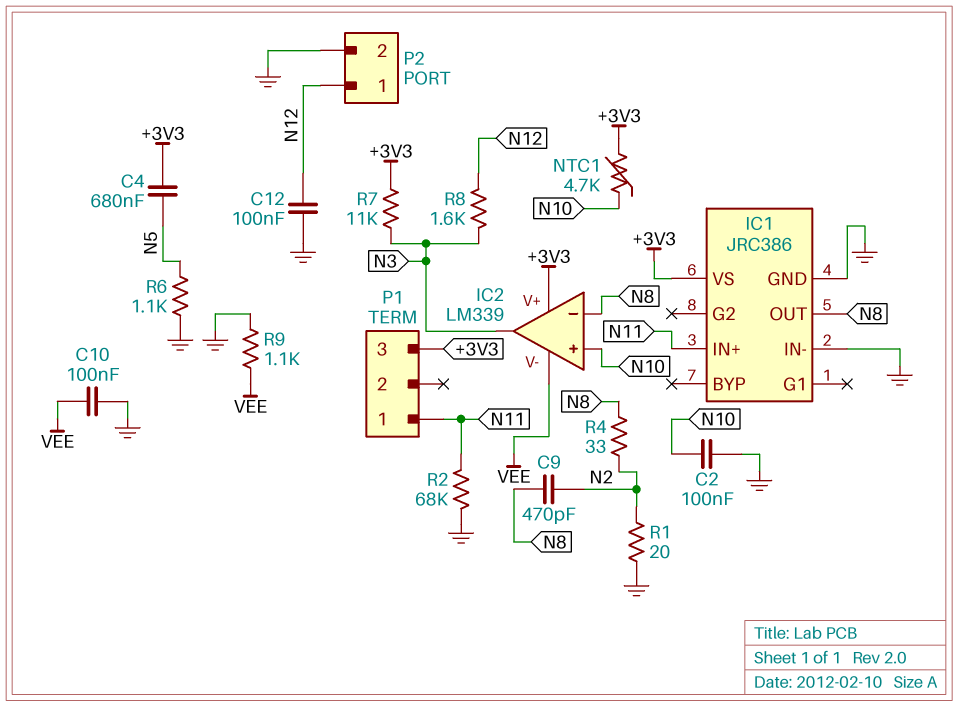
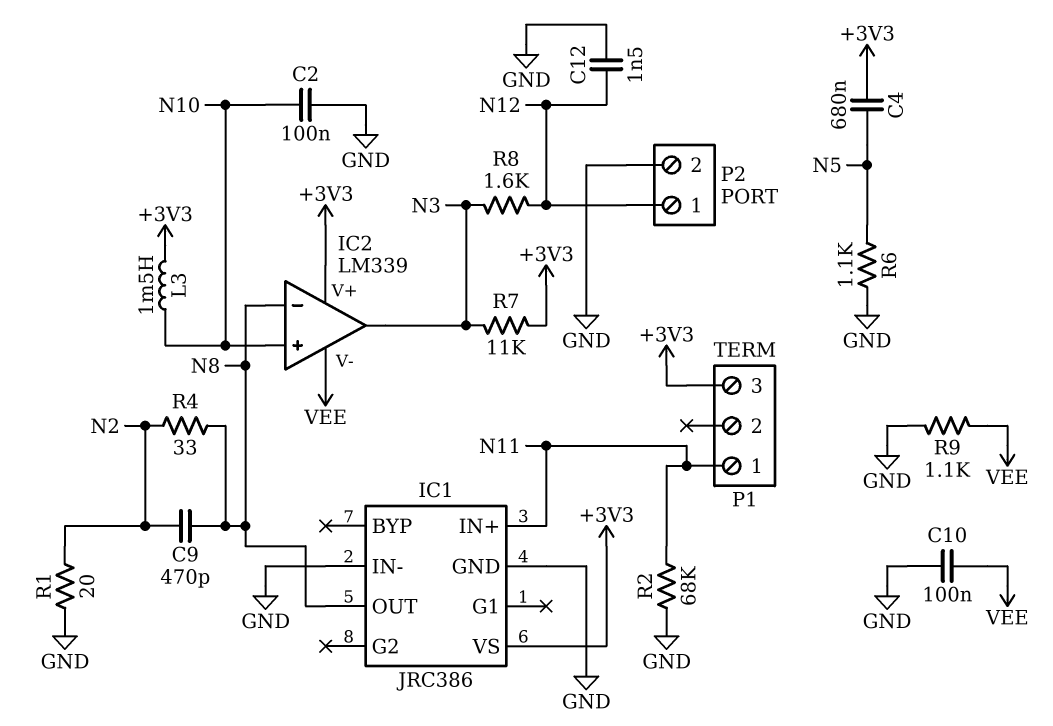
C12: 100nF (GND, N12) -> 1.5nF (GND, N12)
L3: none -> 1.5mH (+3V3, N10)
NTC1: 4.7k (+3V3, N10) -> none

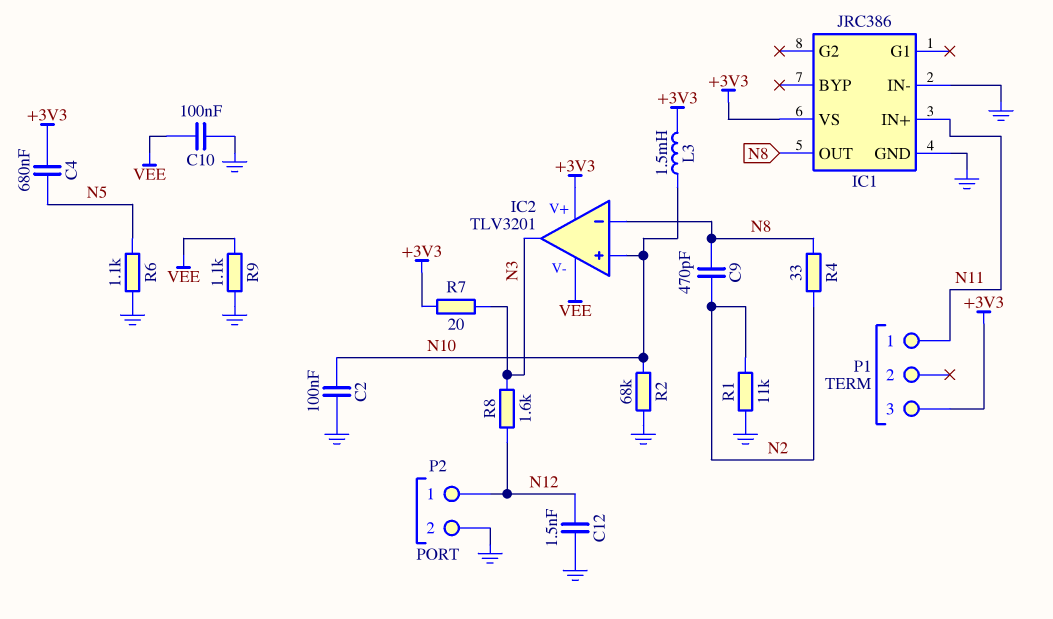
IC2: LM339 -> TLV3201
R1: 20 (GND, N2) -> 11k (GND, N2)
R2: 68k (GND, N11) -> 68k (GND, N10)
R7: 11k (+3V3, N3) -> 20 (+3V3, N3)

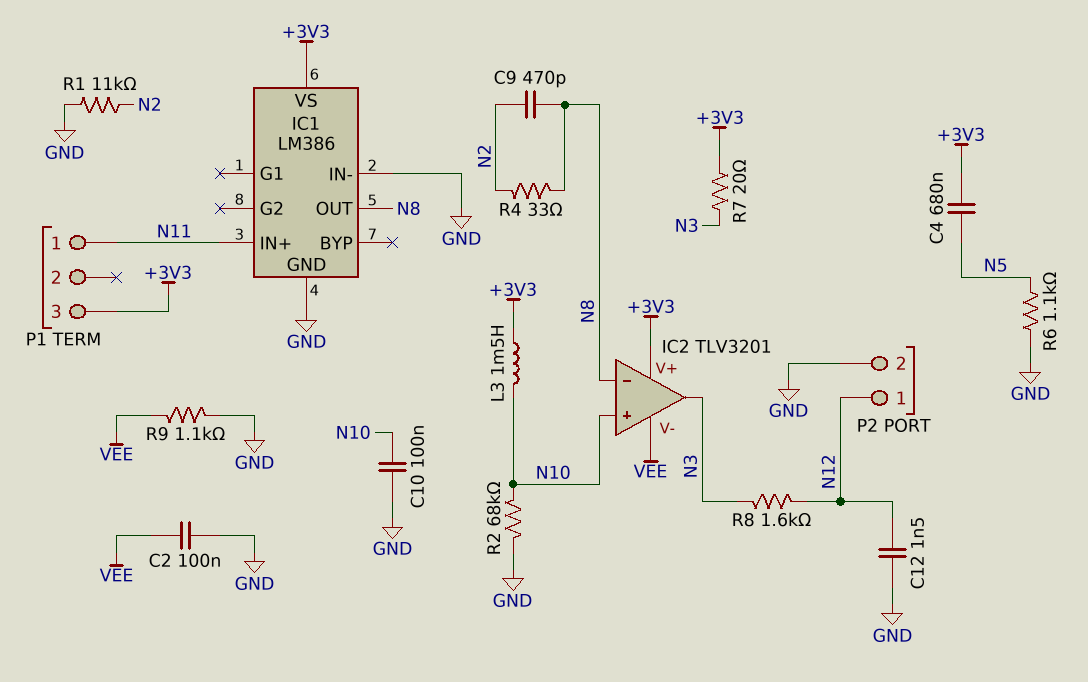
C2: 100nF (GND, N10) -> 100nF (GND, VEE)
C10: 100nF (GND, VEE) -> 100nF (GND, N10)
IC1: JRC386 -> LM386

